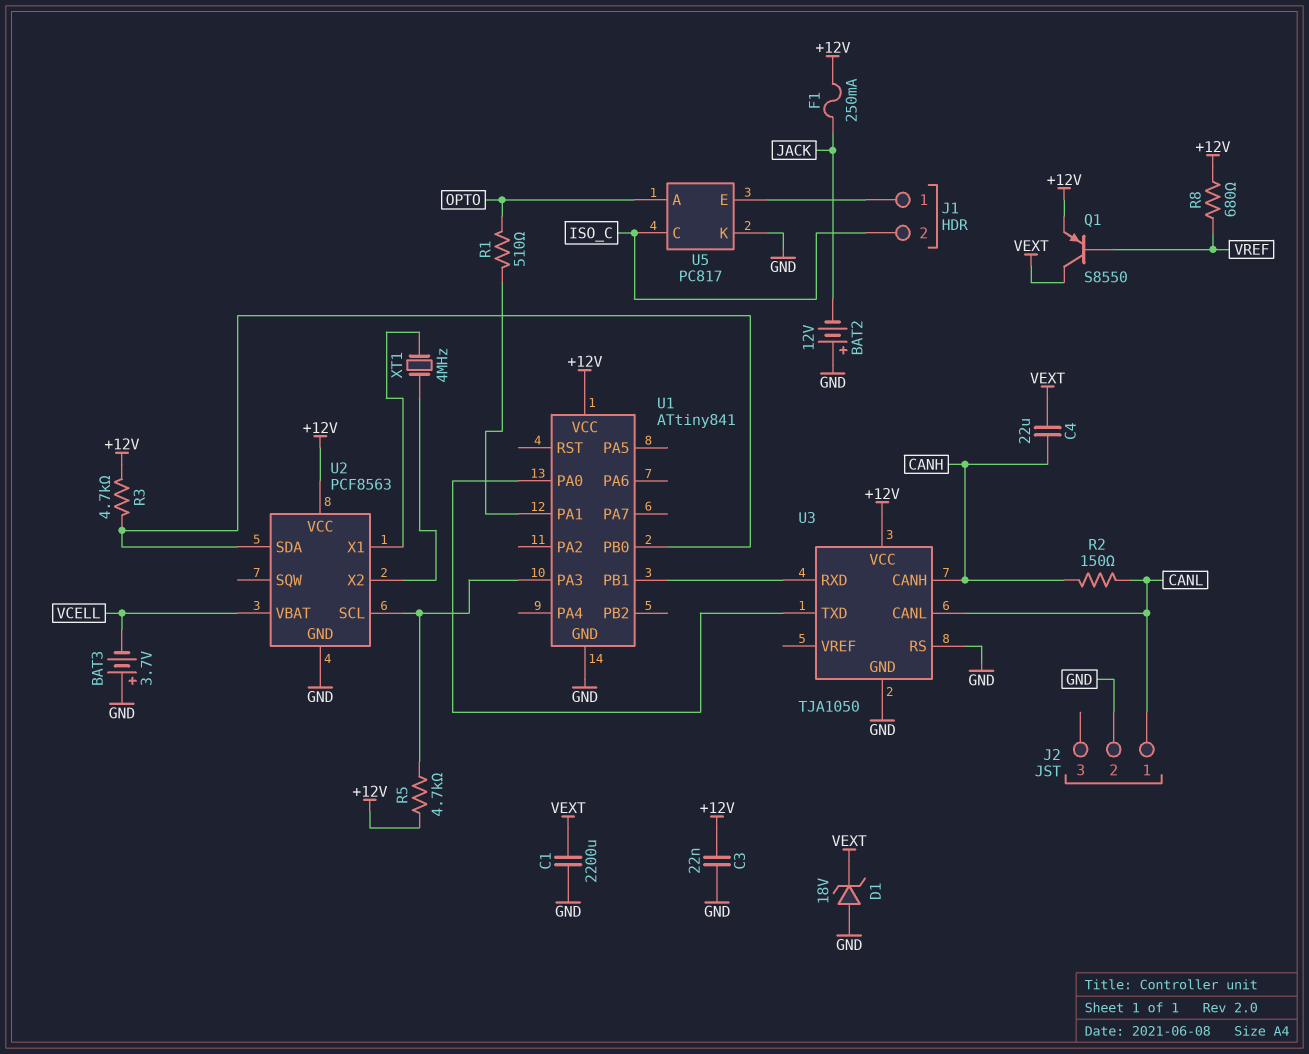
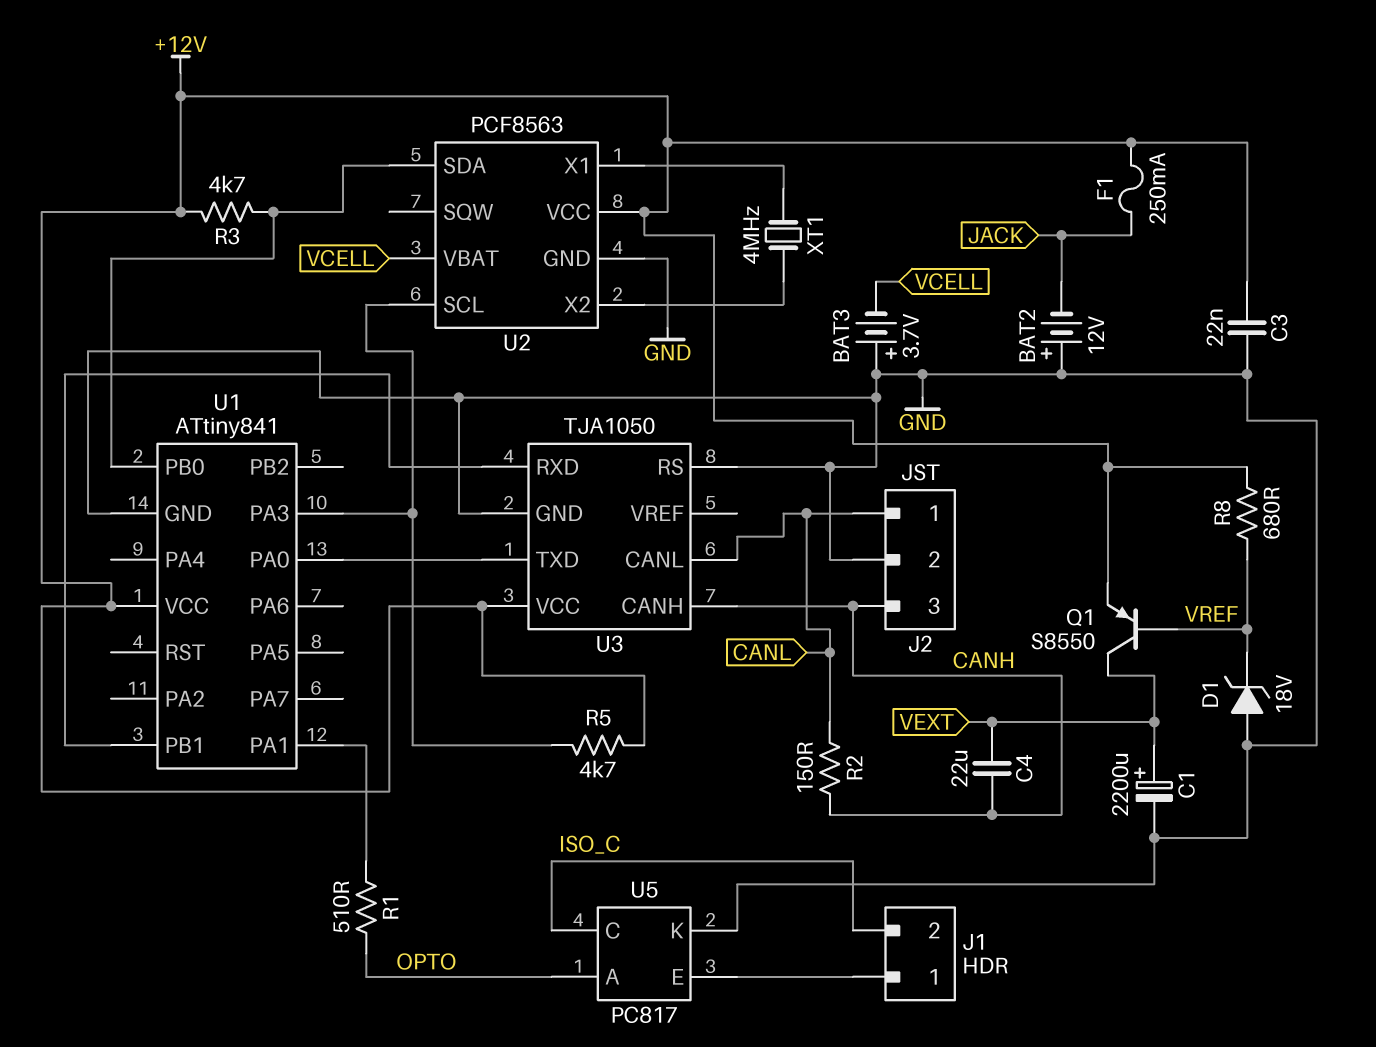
C1: 2200uF (GND, VEXT) -> 2200uF (plus VEXT, minus GND)
D1: zener 18V (A GND, K VEXT) -> zener 18V (A GND, K VREF)
J2 pin 3: none -> CANH

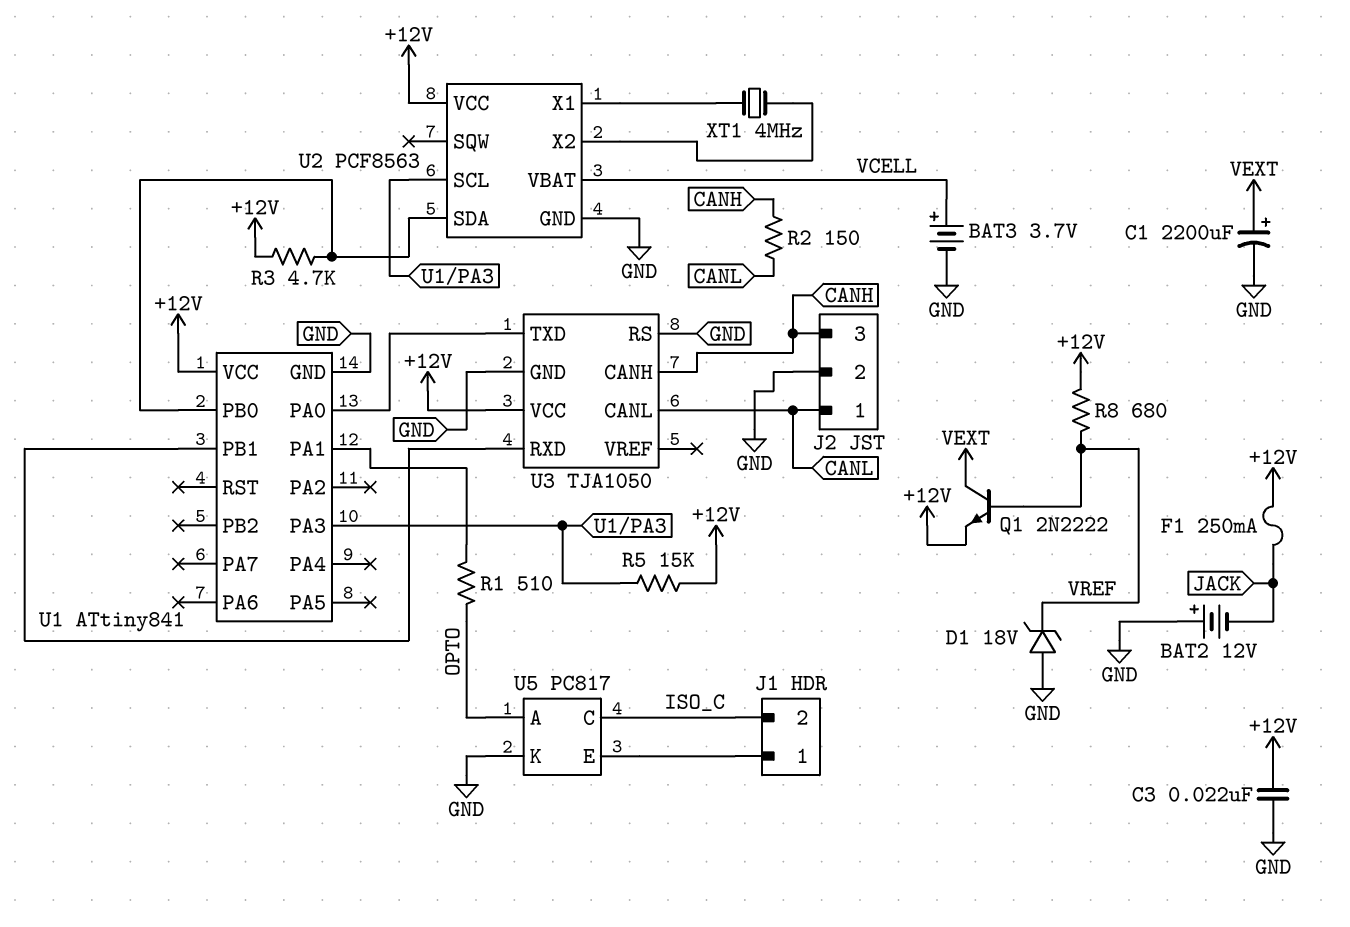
BAT3: 3.7V (plus GND, minus VCELL) -> 3.7V (plus VCELL, minus GND)
C4: 22uF (CANH, VEXT) -> none
Q1: PNP S8550 (B VREF, C VEXT, E +12V) -> NPN 2N2222 (B VREF, C VEXT, E +12V)
R5: 4.7k (+12V, U1/PA3) -> 15k (+12V, U1/PA3)

